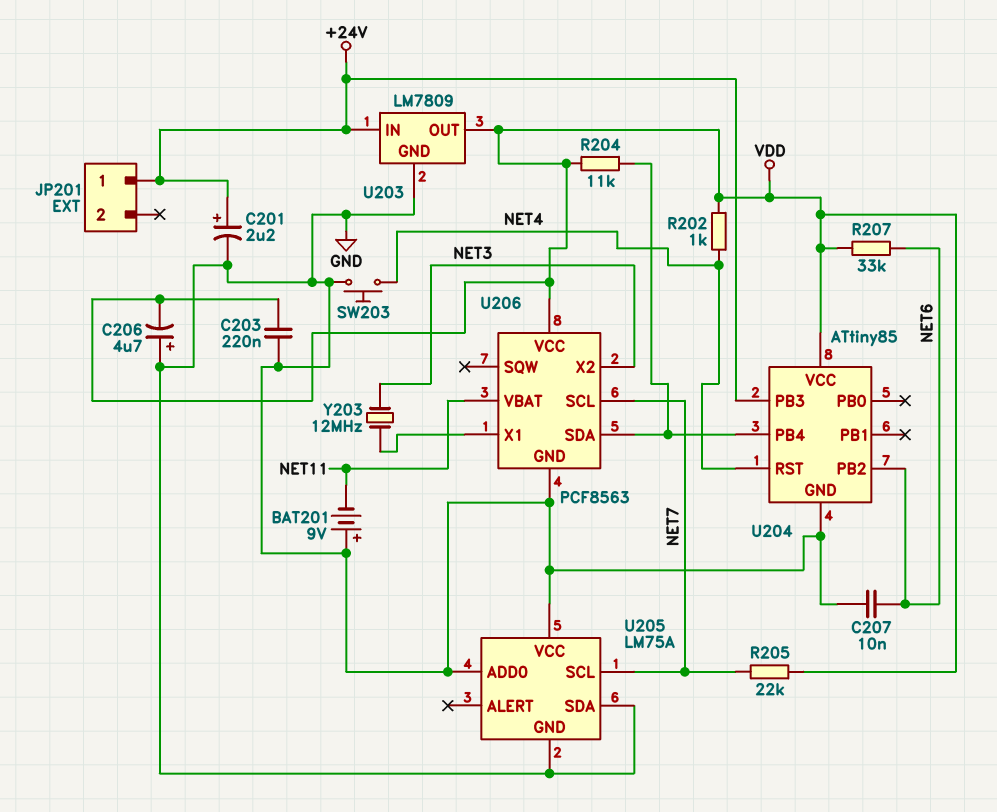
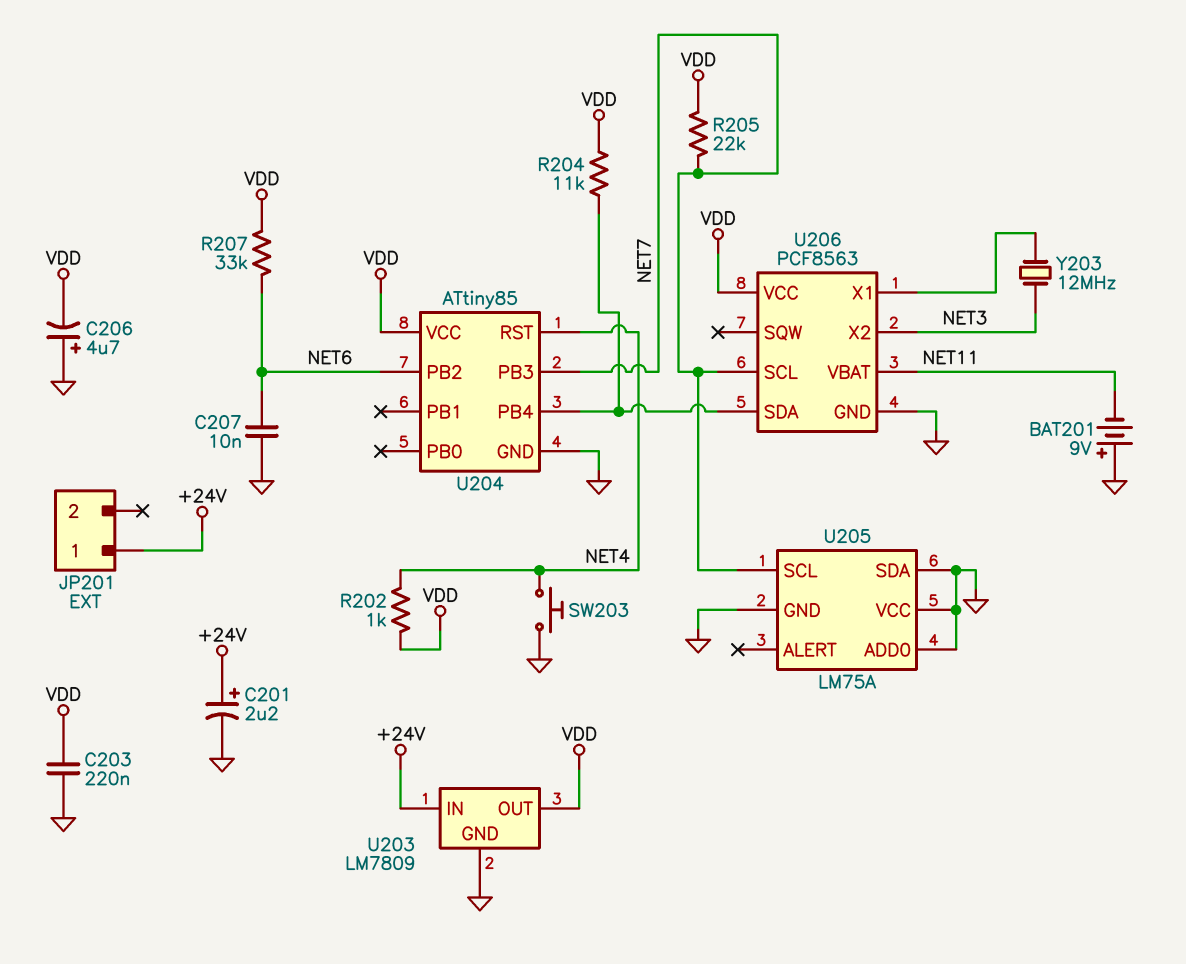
U204 pin PB3: +24V -> NET7

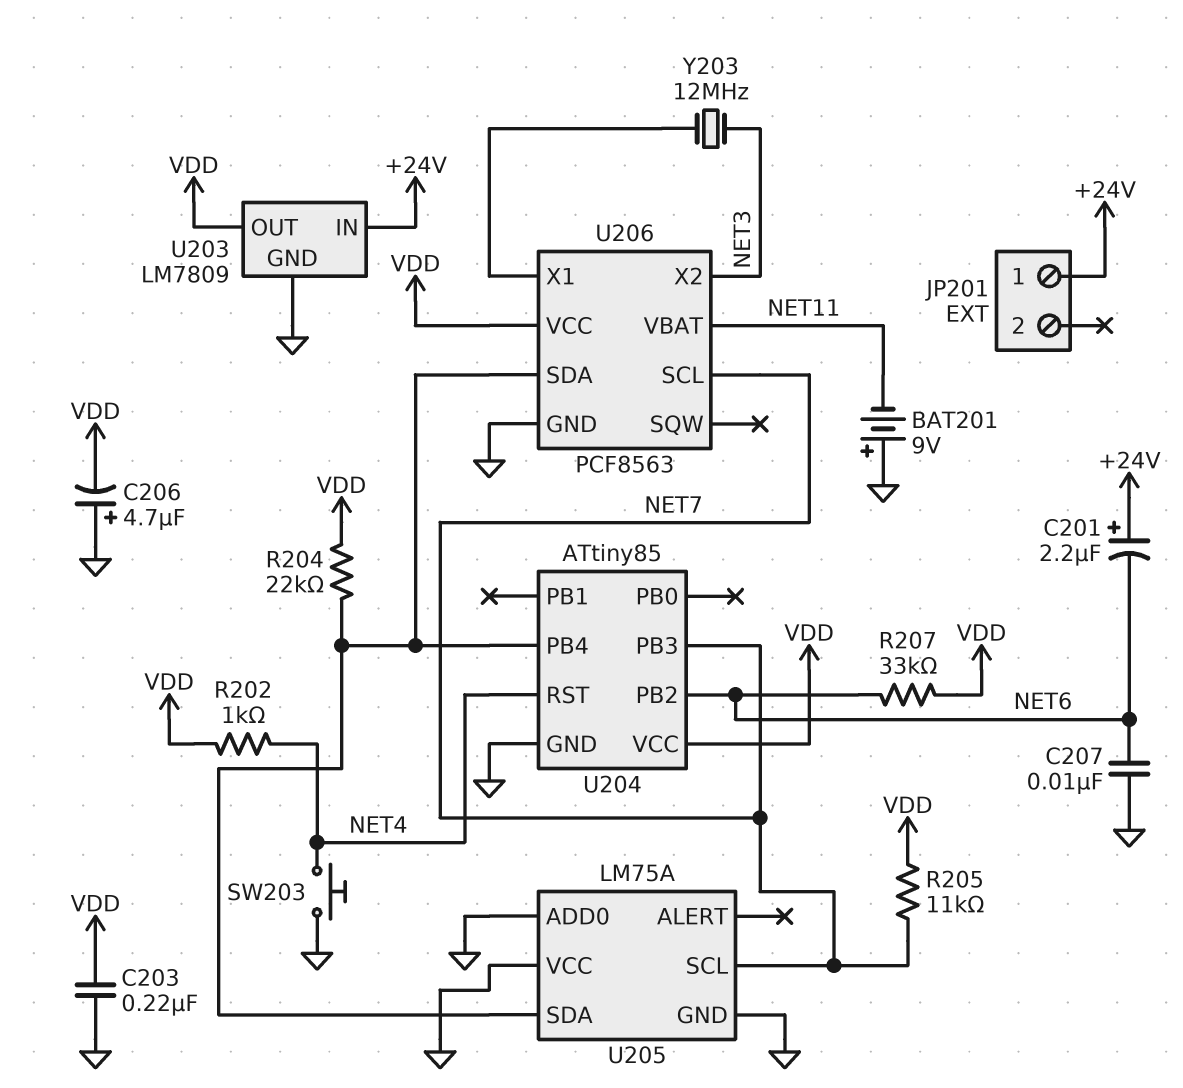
C201: 2.2uF (plus +24V, minus GND) -> 2.2uF (plus +24V, minus NET6)
R204: 11k (U204/PB4, VDD) -> 22k (U204/PB4, VDD)
R205: 22k (NET7, VDD) -> 11k (NET7, VDD)
U205 pin SDA: GND -> U204/PB4

